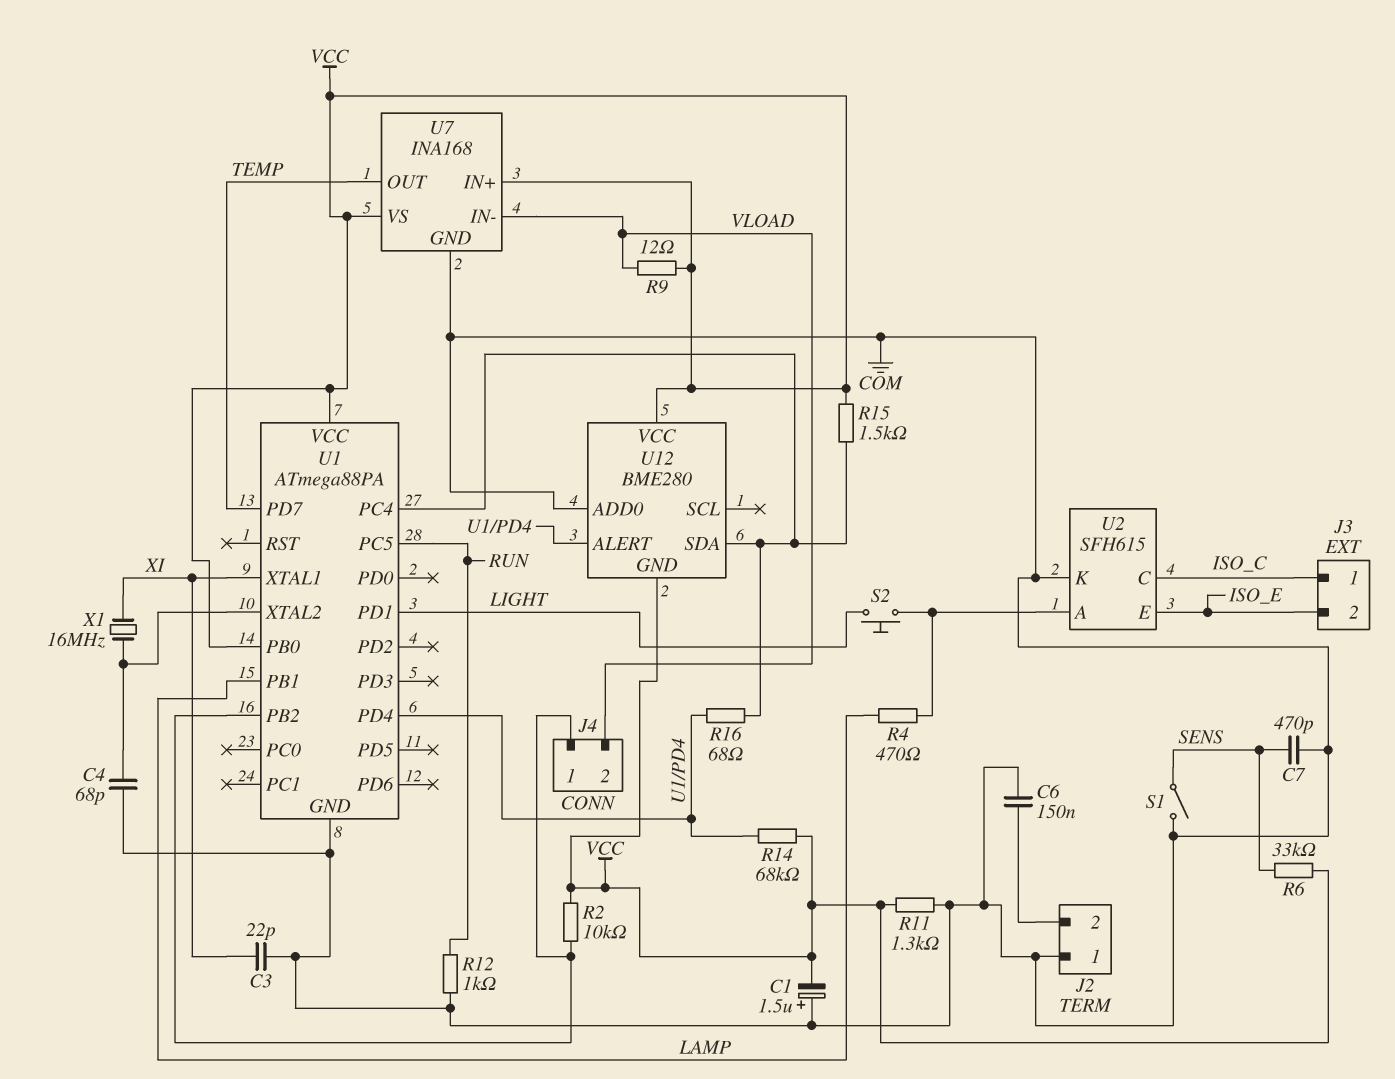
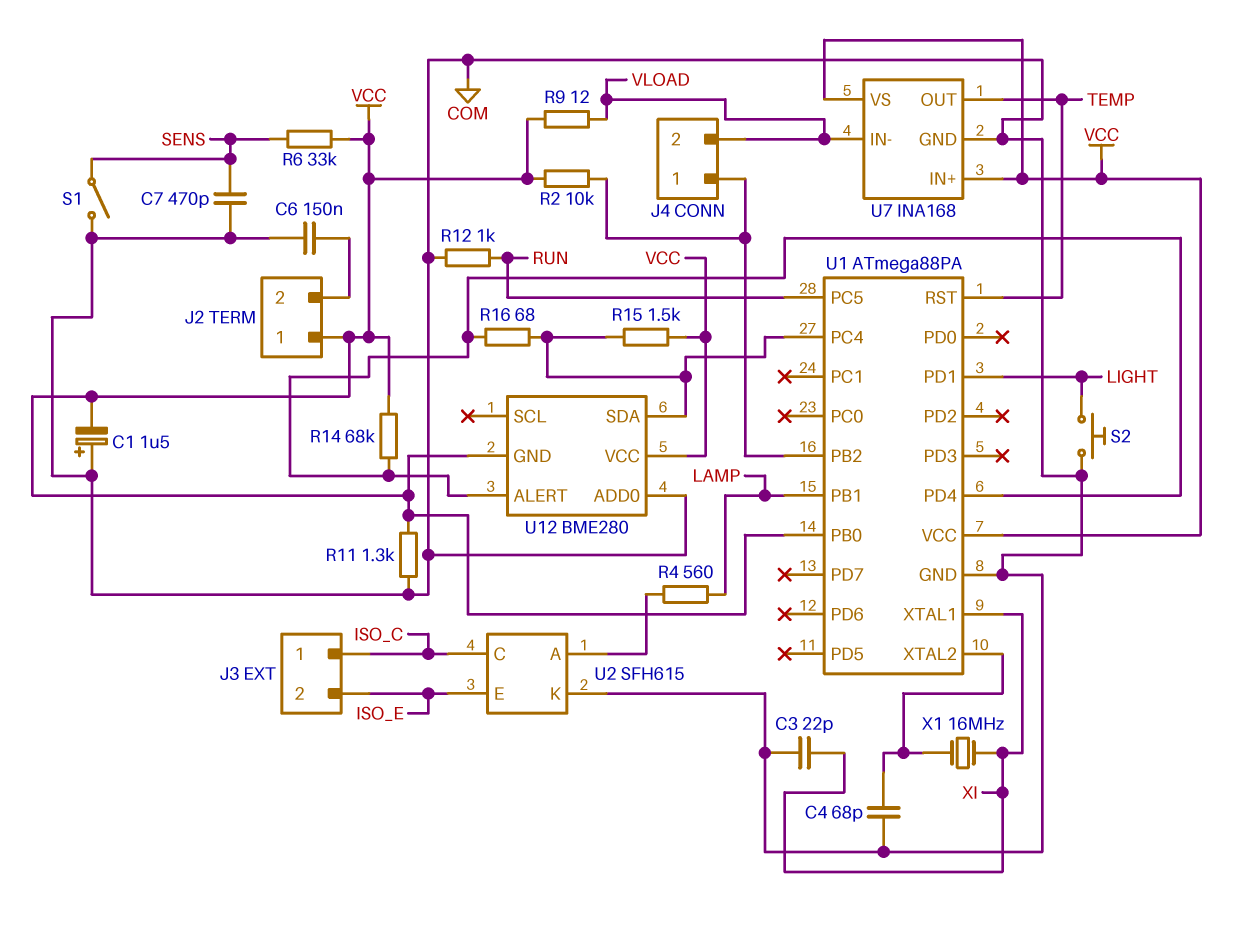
J2 pin 1: COM -> VCC
R4: 470 (LAMP, U2/A) -> 560 (LAMP, U2/A)
S2: button (LIGHT, U2/A) -> button (COM, LIGHT)
U1 pin PD7: TEMP -> none
U1 pin RST: none -> TEMP

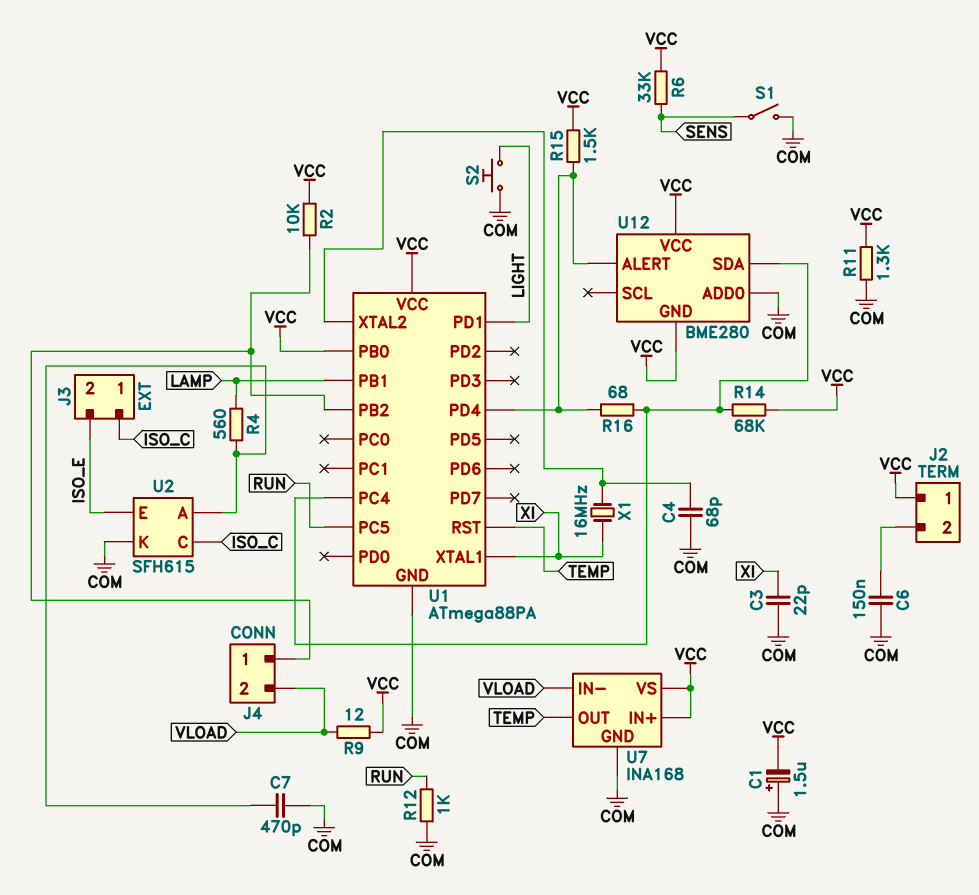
C7: 470pF (COM, SENS) -> 470pF (COM, U2/A)
R14: 68k (U1/PD4, VCC) -> 68k (U1/PC4, VCC)
R15: 1.5k (U1/PC4, VCC) -> 1.5k (U1/PD4, VCC)

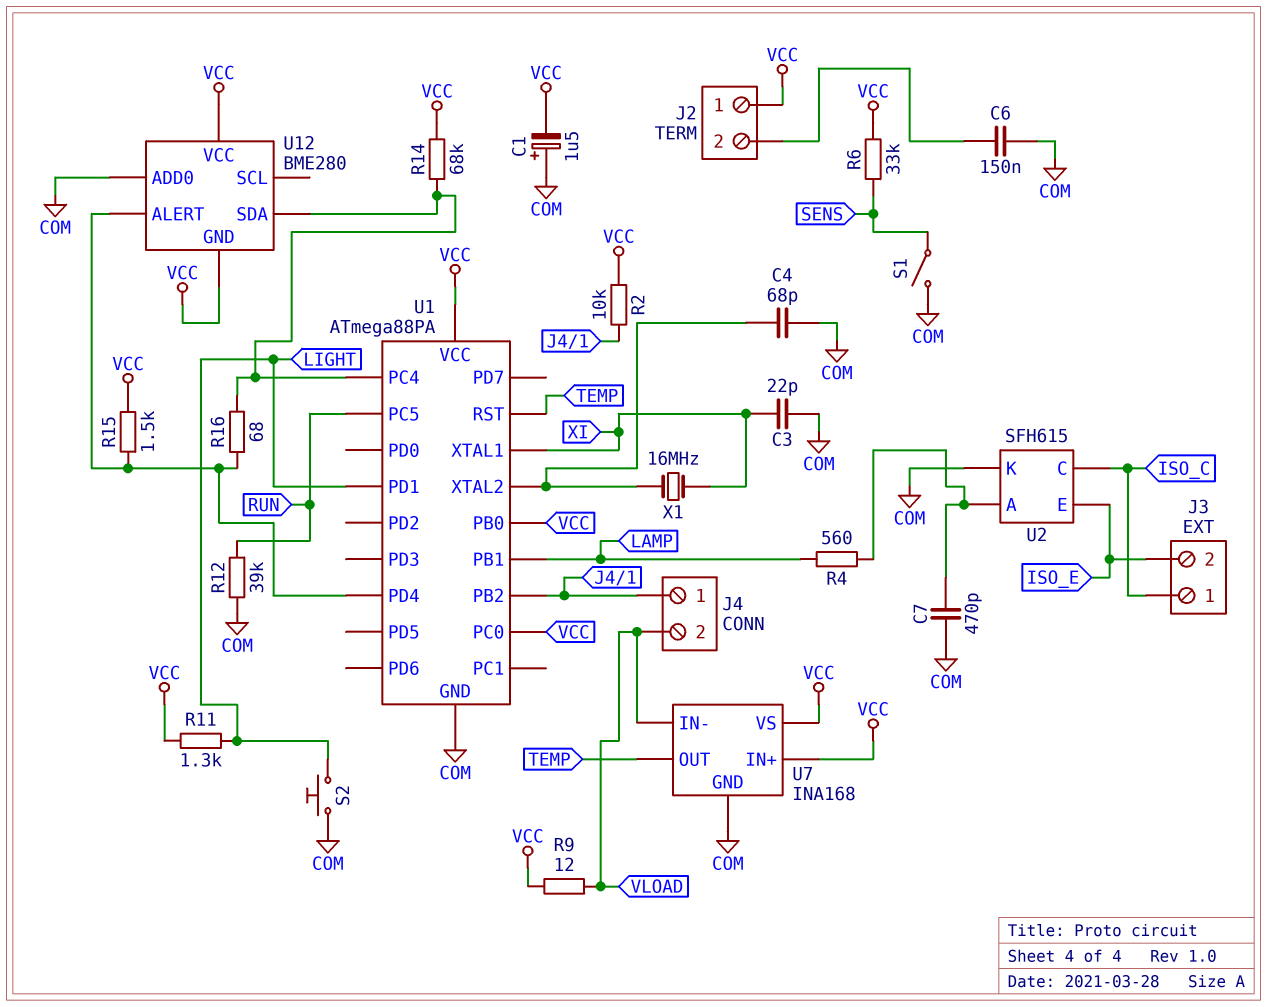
R11: 1.3k (COM, VCC) -> 1.3k (LIGHT, VCC)
R12: 1k (COM, RUN) -> 39k (COM, RUN)
U1 pin PC0: none -> VCC

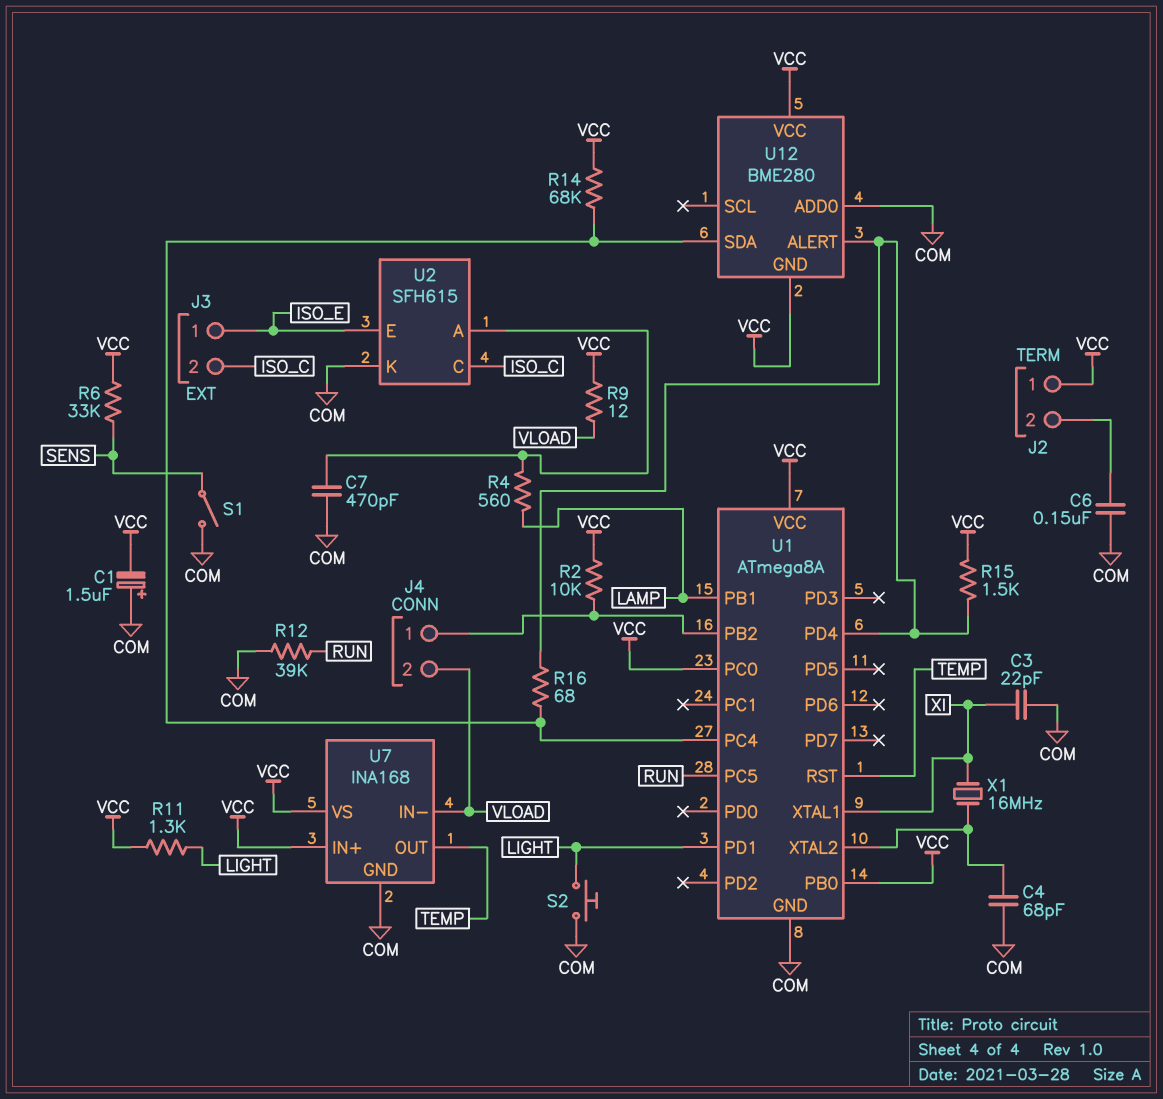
J3 pin 1: ISO_C -> ISO_E
J3 pin 2: ISO_E -> ISO_C
U1: ATmega88PA -> ATmega8A

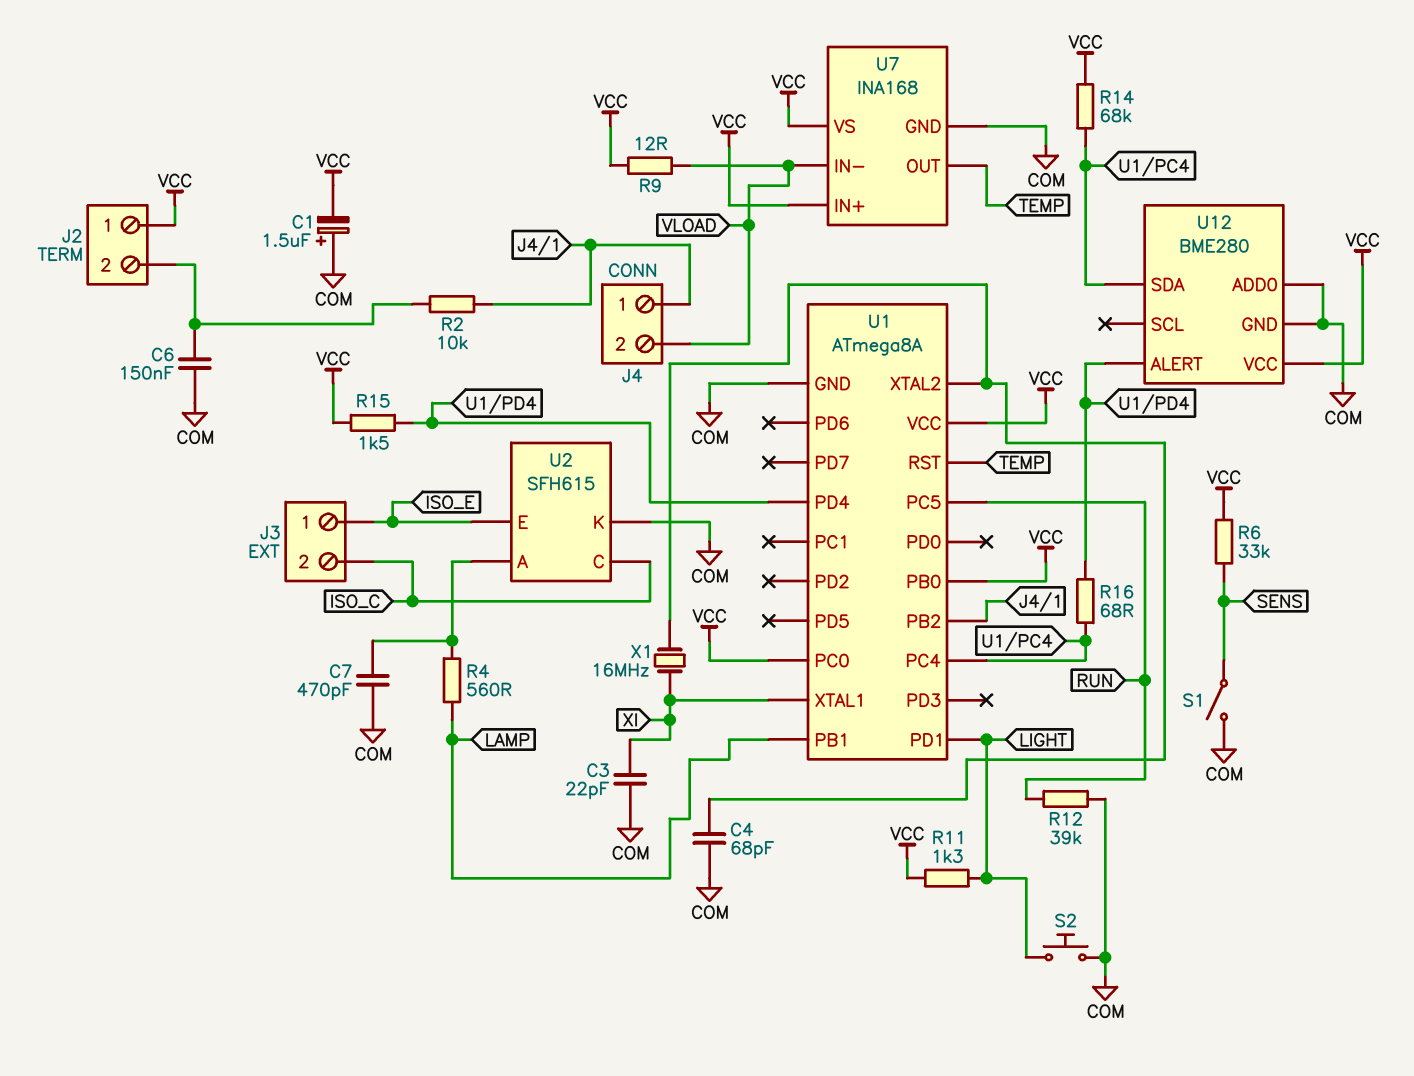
R2: 10k (J4/1, VCC) -> 10k (J2/2, J4/1)
U12 pin GND: VCC -> COM

